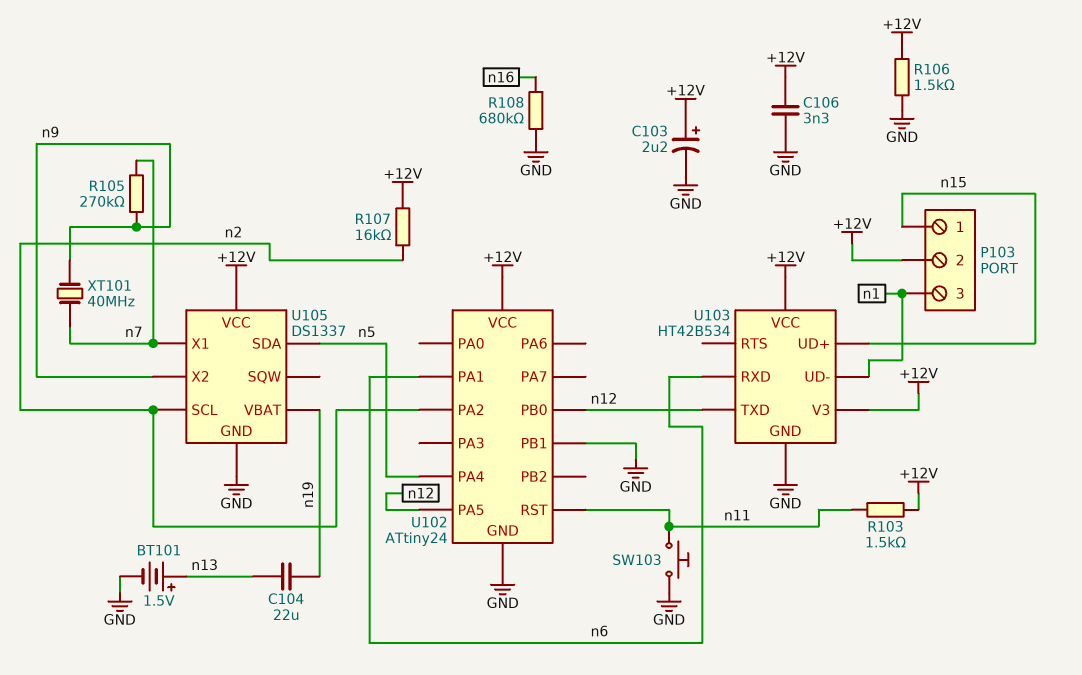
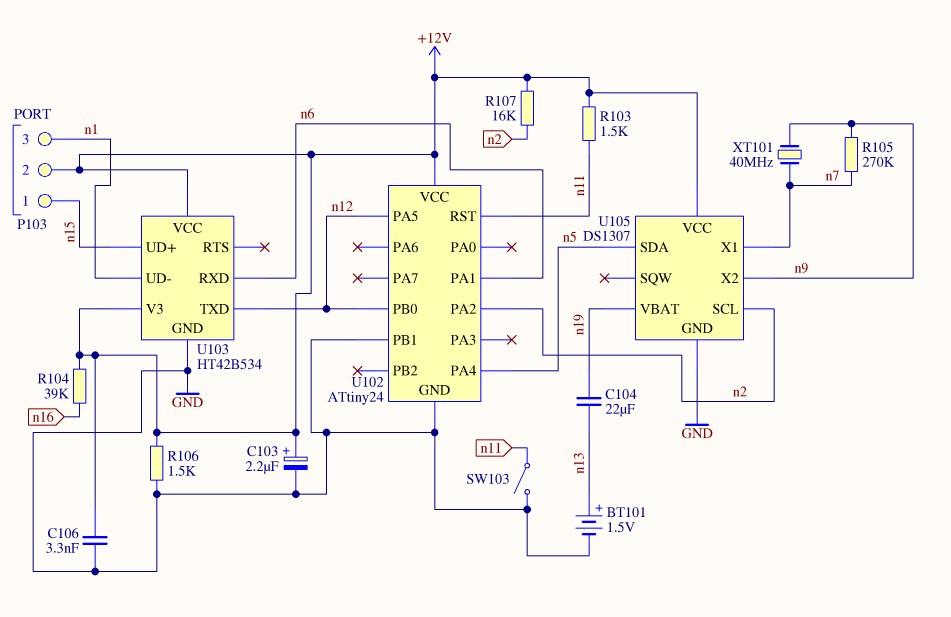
R104: none -> 39k (+12V, n16)
R108: 680k (GND, n16) -> none
SW103: button (GND, n11) -> switch (GND, n11)
U105: DS1337 -> DS1307

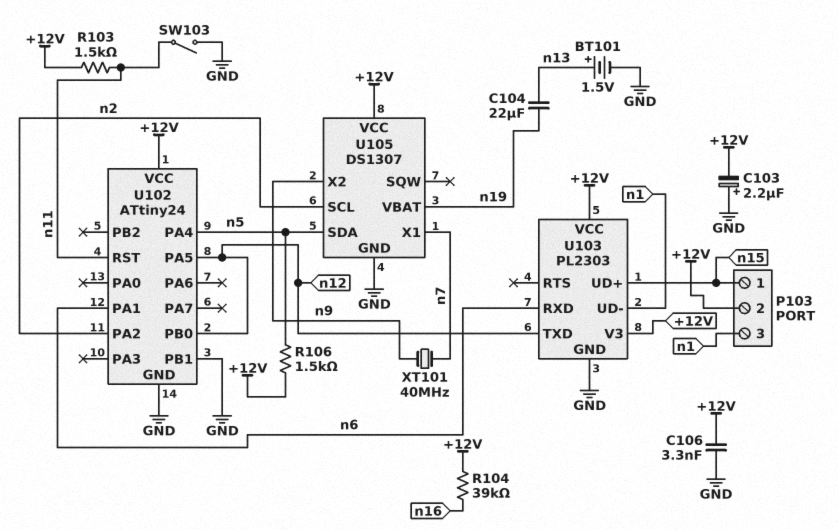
C103: 2.2uF (plus +12V, minus GND) -> 2.2uF (plus GND, minus +12V)
R105: 270k (n7, n9) -> none
R106: 1.5k (+12V, GND) -> 1.5k (+12V, n5)
R107: 16k (+12V, n2) -> none
U103: HT42B534 -> PL2303

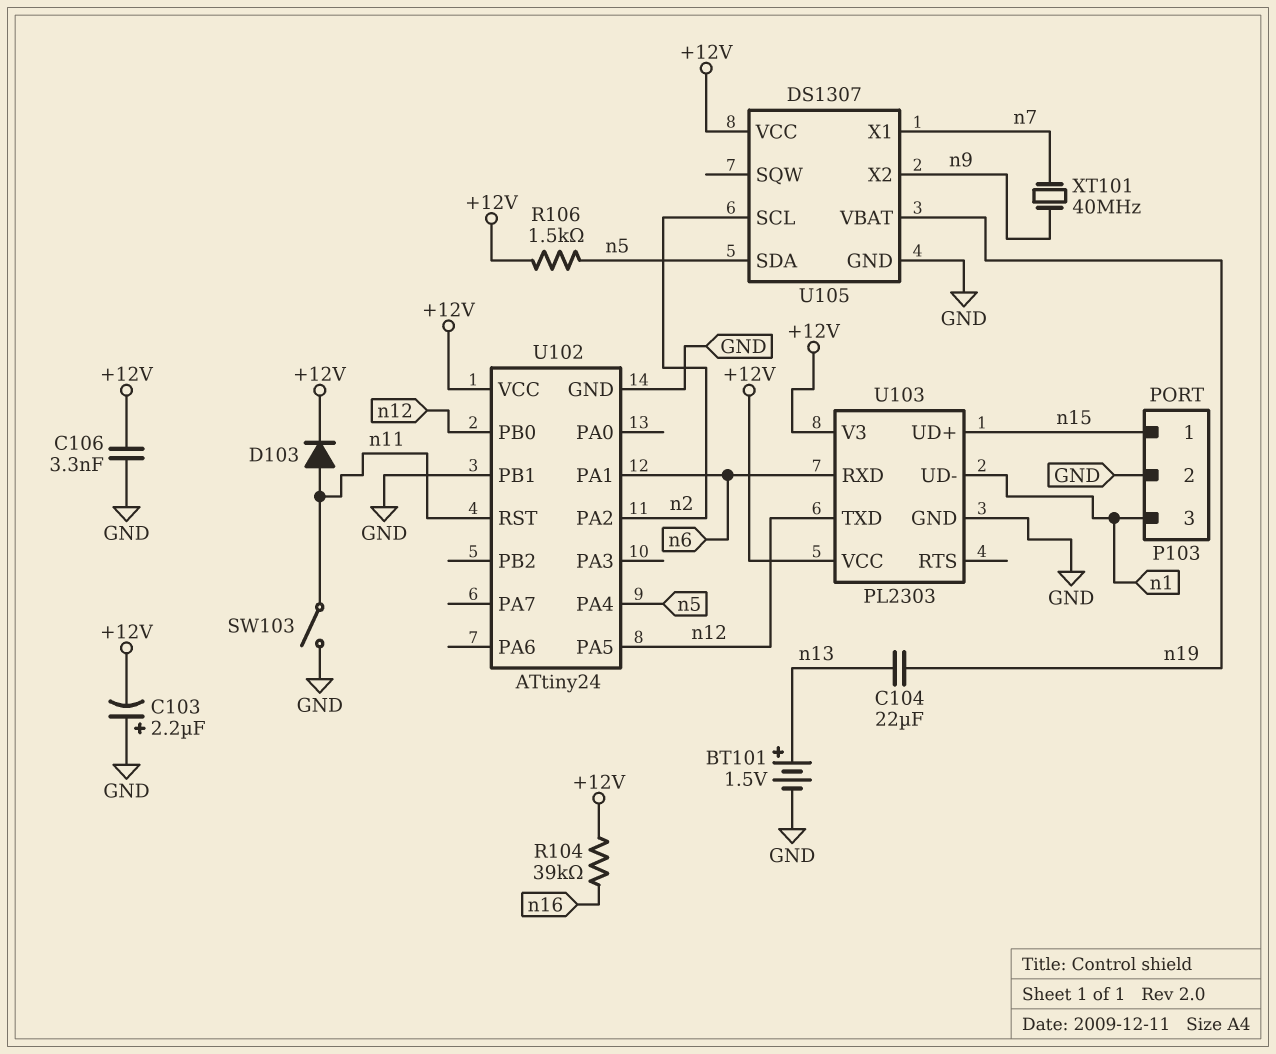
D103: none -> diode (A n11, K +12V)
P103 pin 2: +12V -> GND
R103: 1.5k (+12V, n11) -> none

